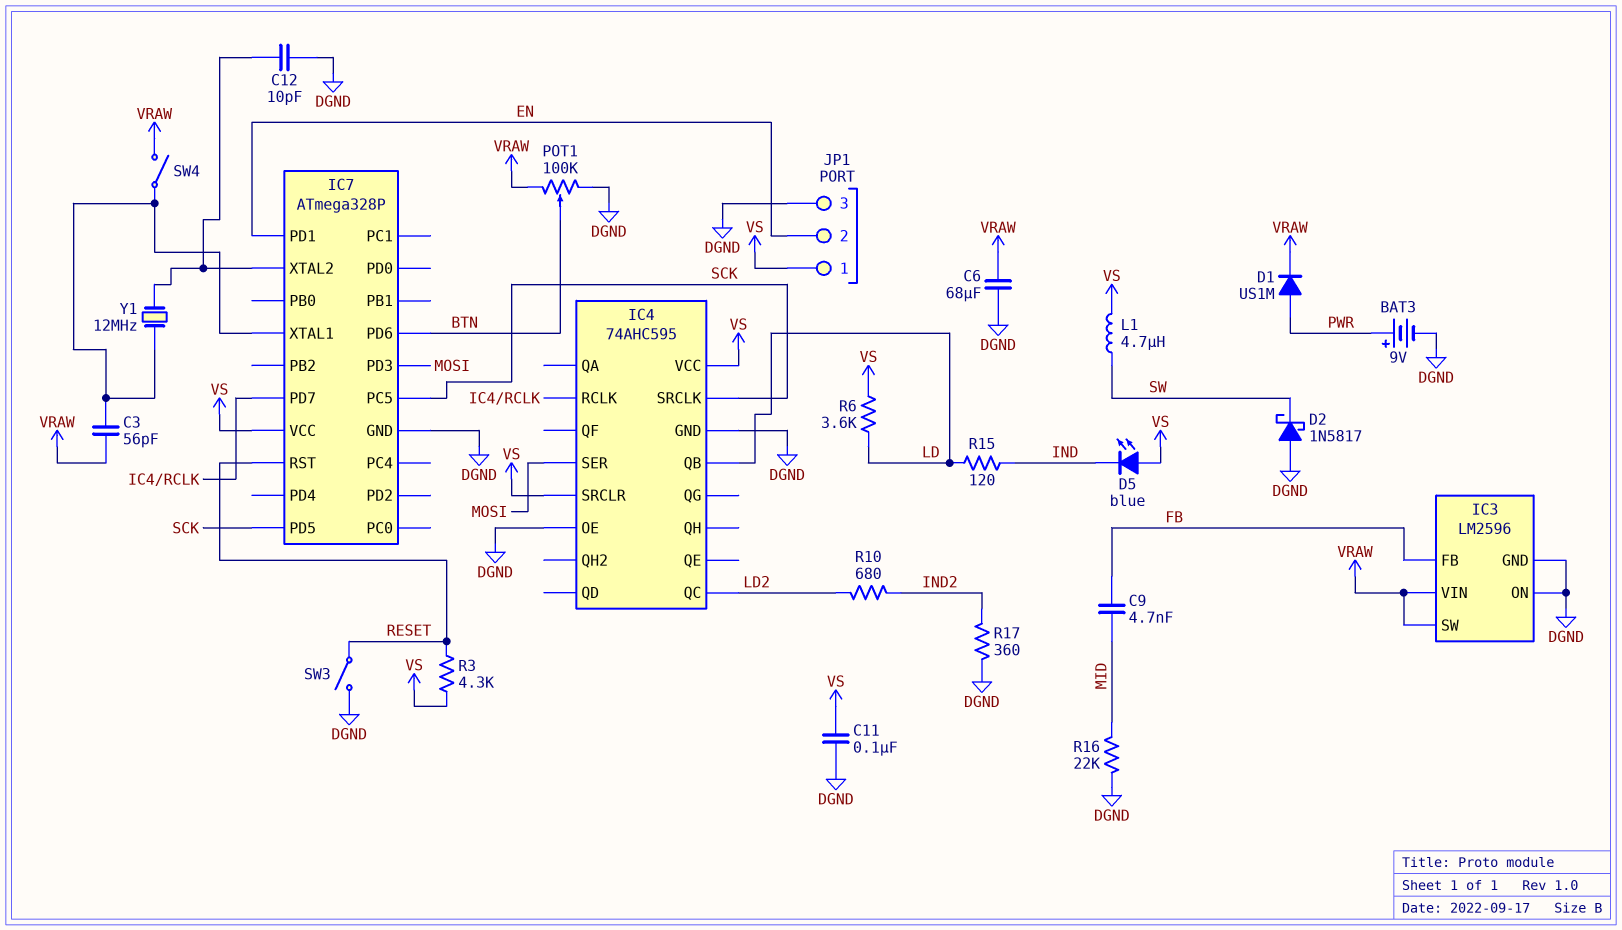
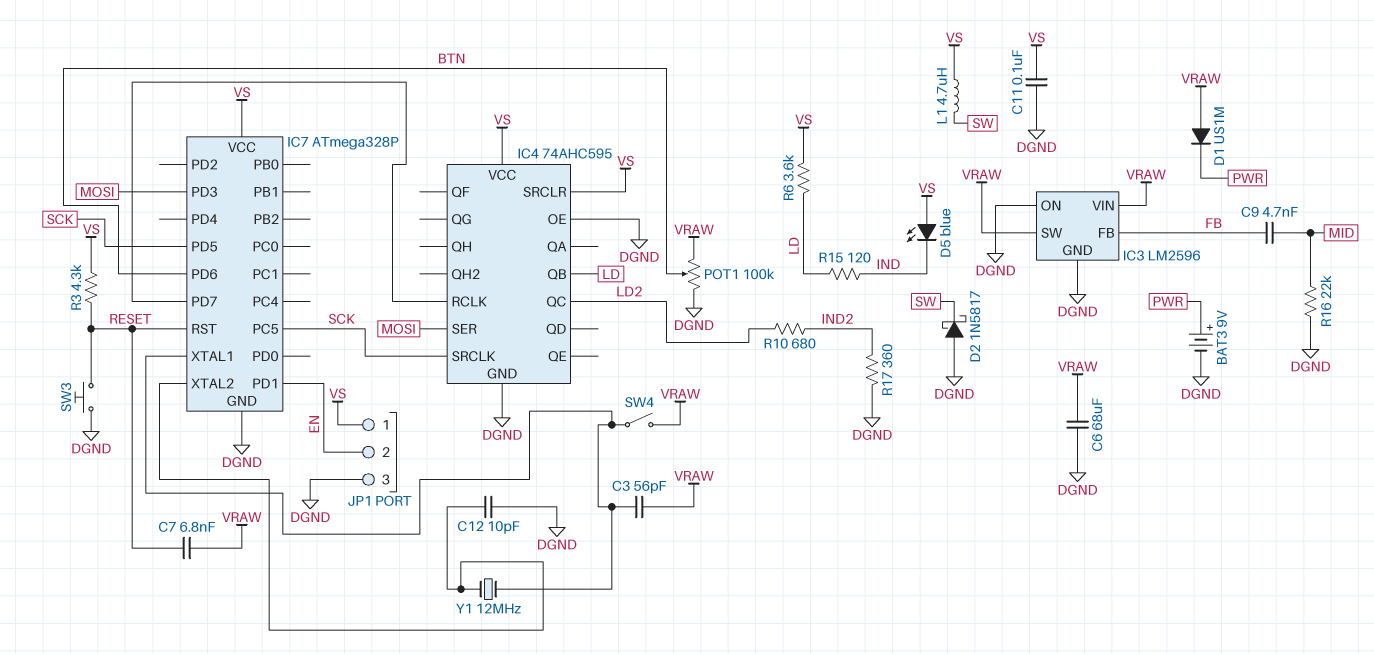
C7: none -> 6.8nF (RESET, VRAW)
D1: diode US1M (A PWR, K VRAW) -> diode US1M (A VRAW, K PWR)
SW3: switch (DGND, RESET) -> button (DGND, RESET)

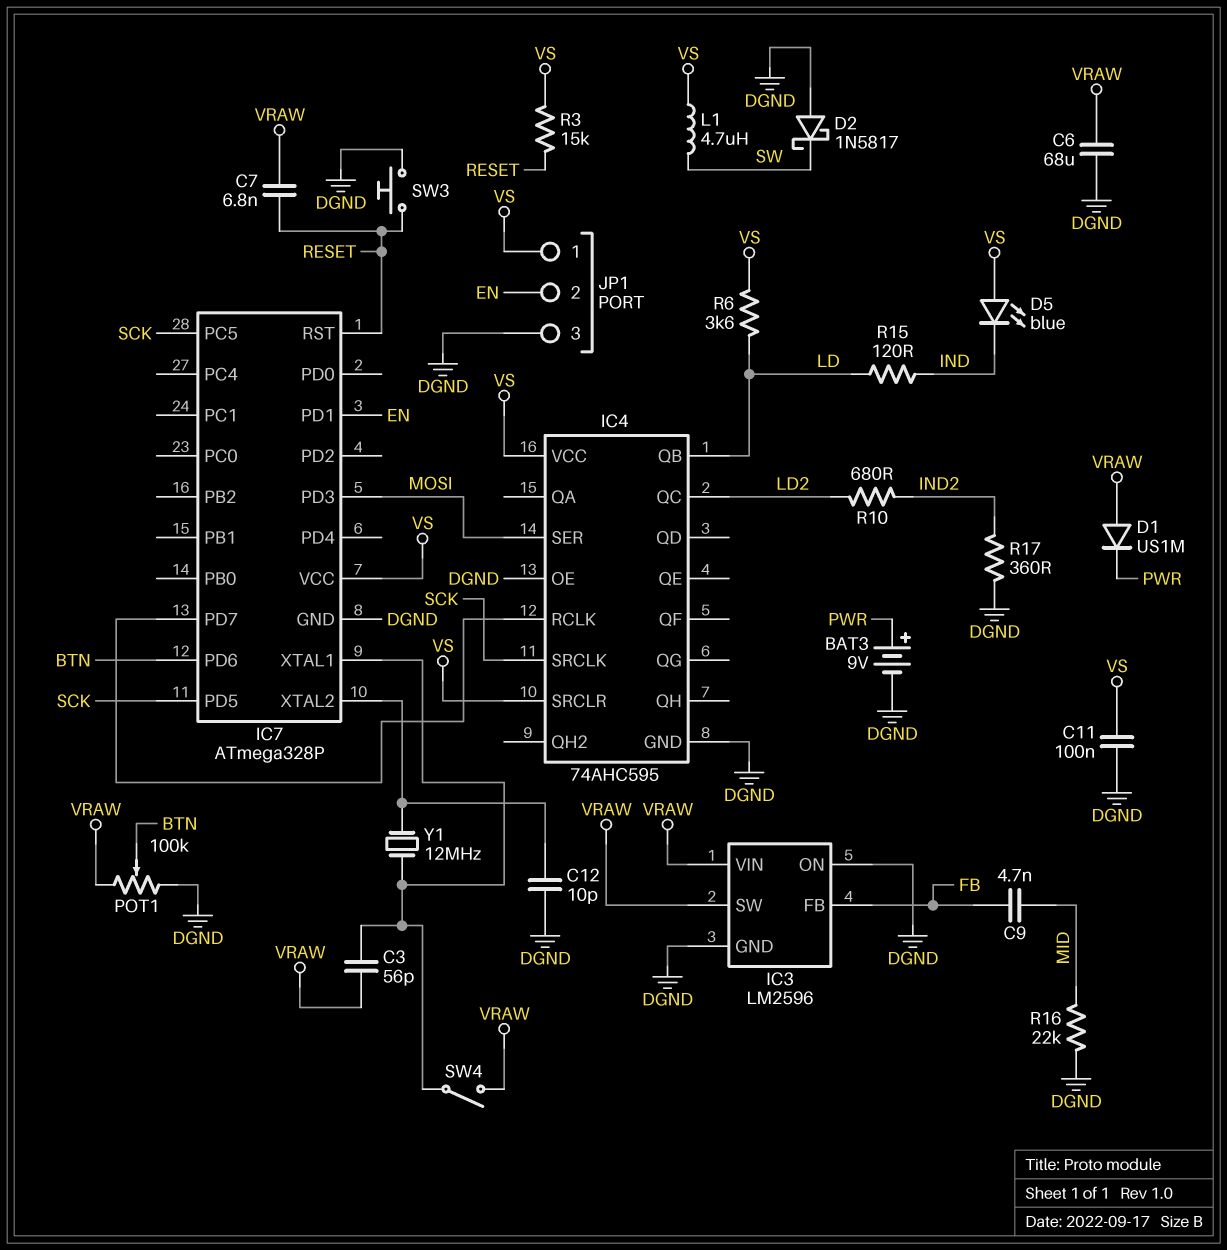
R3: 4.3k (RESET, VS) -> 15k (RESET, VS)

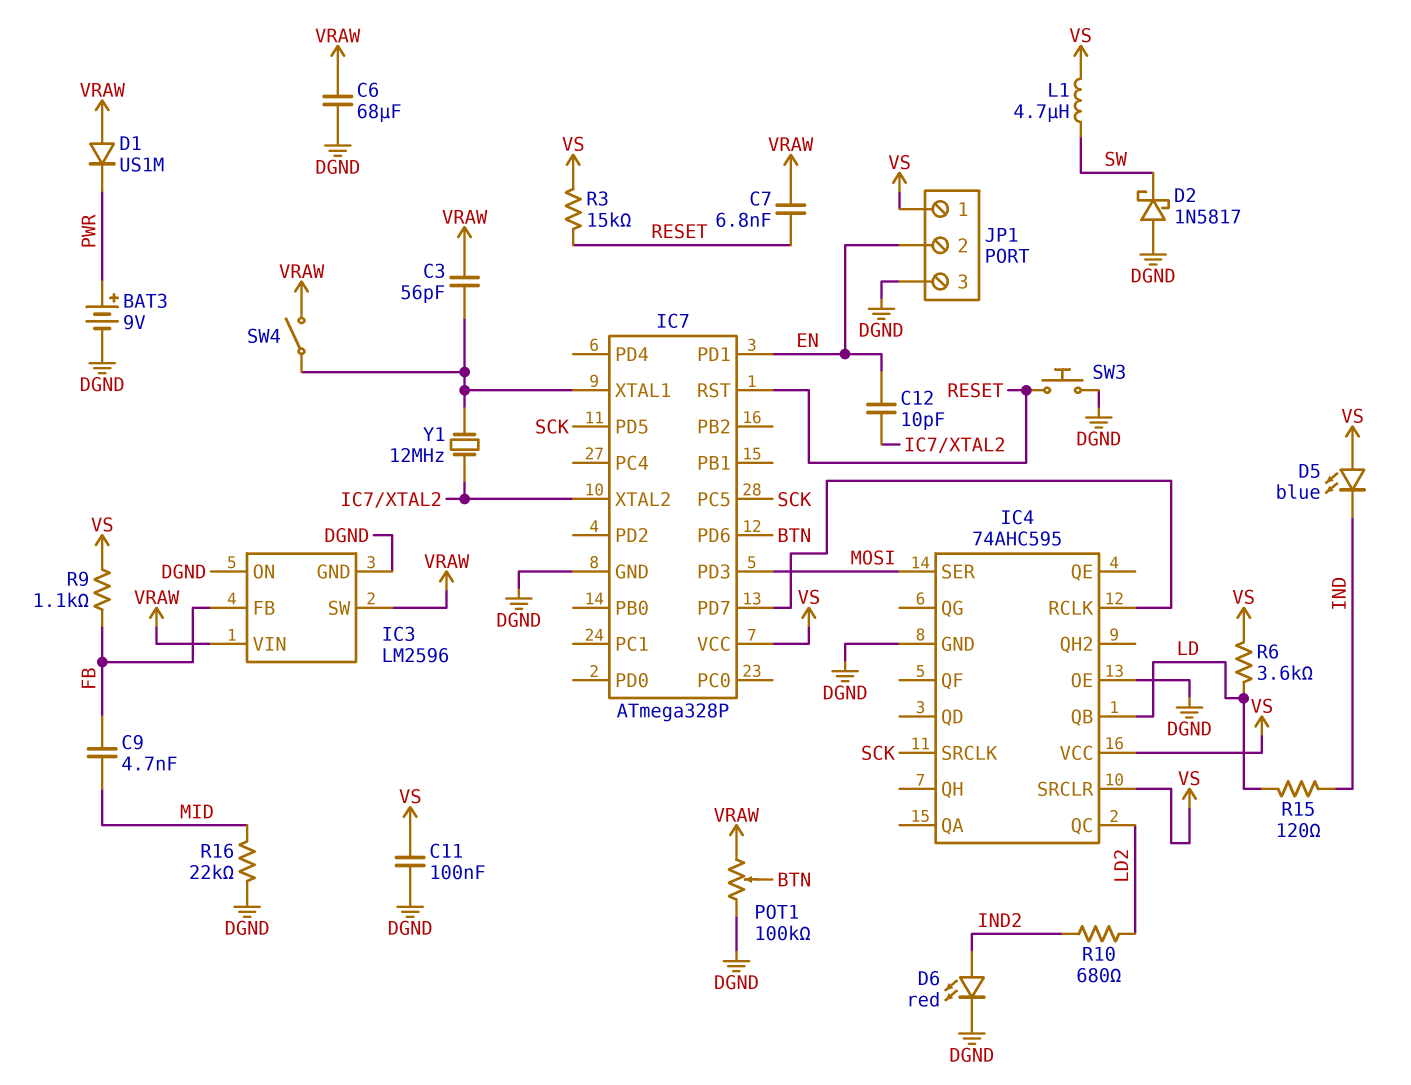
C12: 10pF (DGND, IC7/XTAL2) -> 10pF (EN, IC7/XTAL2)
D6: none -> LED red (A IND2, K DGND)
R9: none -> 1.1k (FB, VS)
R17: 360 (DGND, IND2) -> none

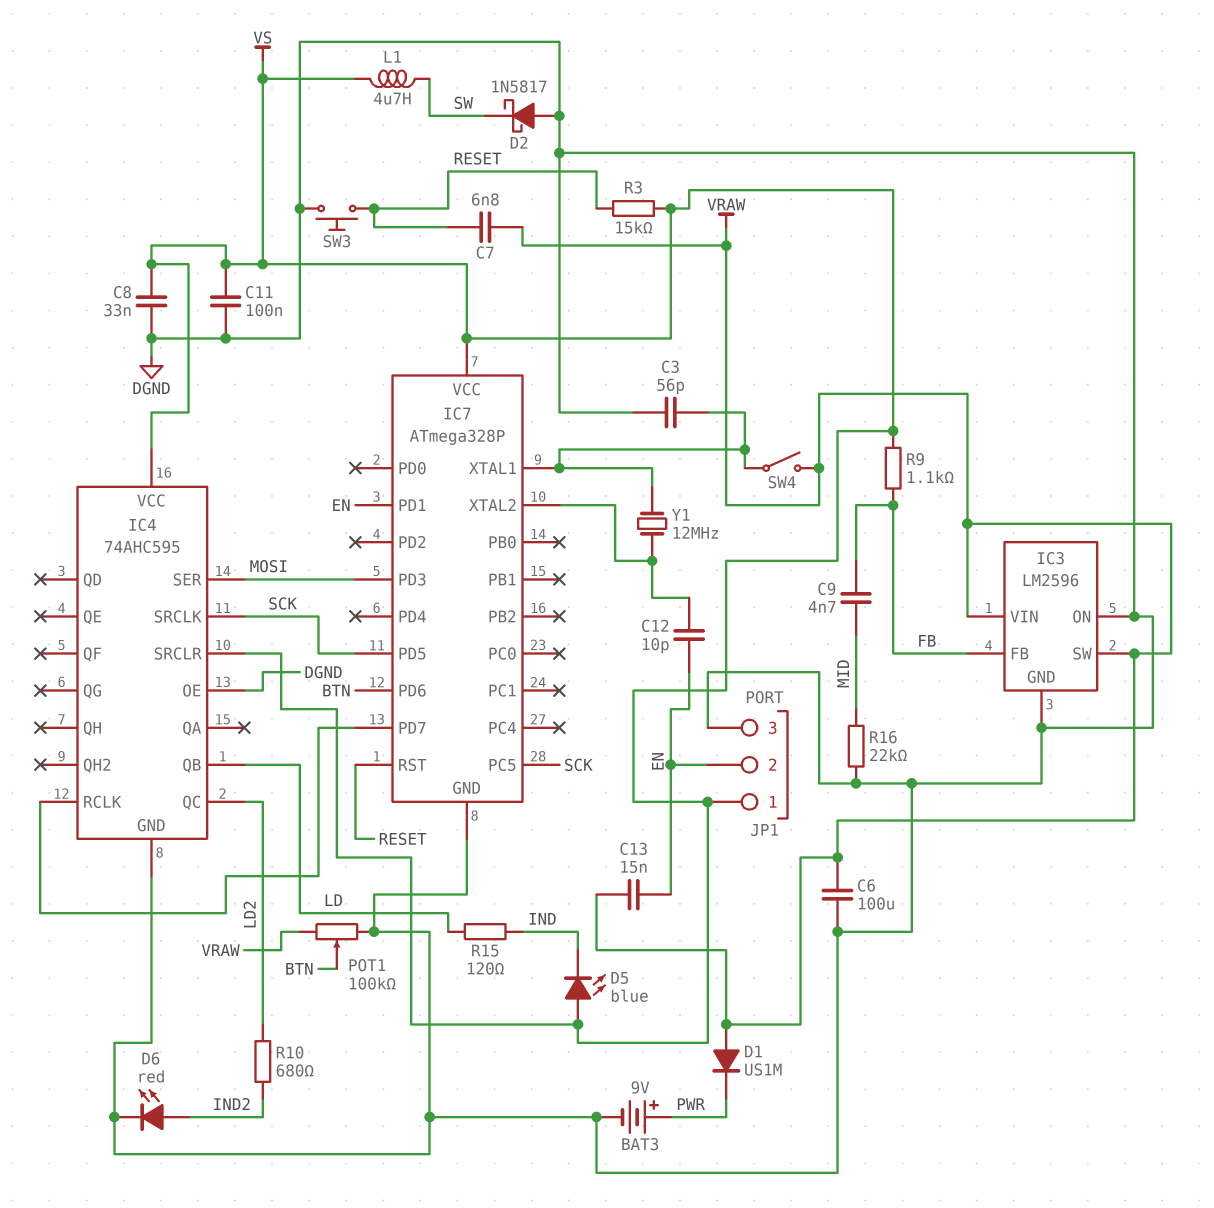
C3: 56pF (IC7/XTAL1, VRAW) -> 56pF (DGND, IC7/XTAL1)
C6: 68uF (DGND, VRAW) -> 100uF (DGND, VRAW)
C8: none -> 33nF (DGND, VS)
C13: none -> 15nF (EN, VRAW)
R6: 3.6k (LD, VS) -> none

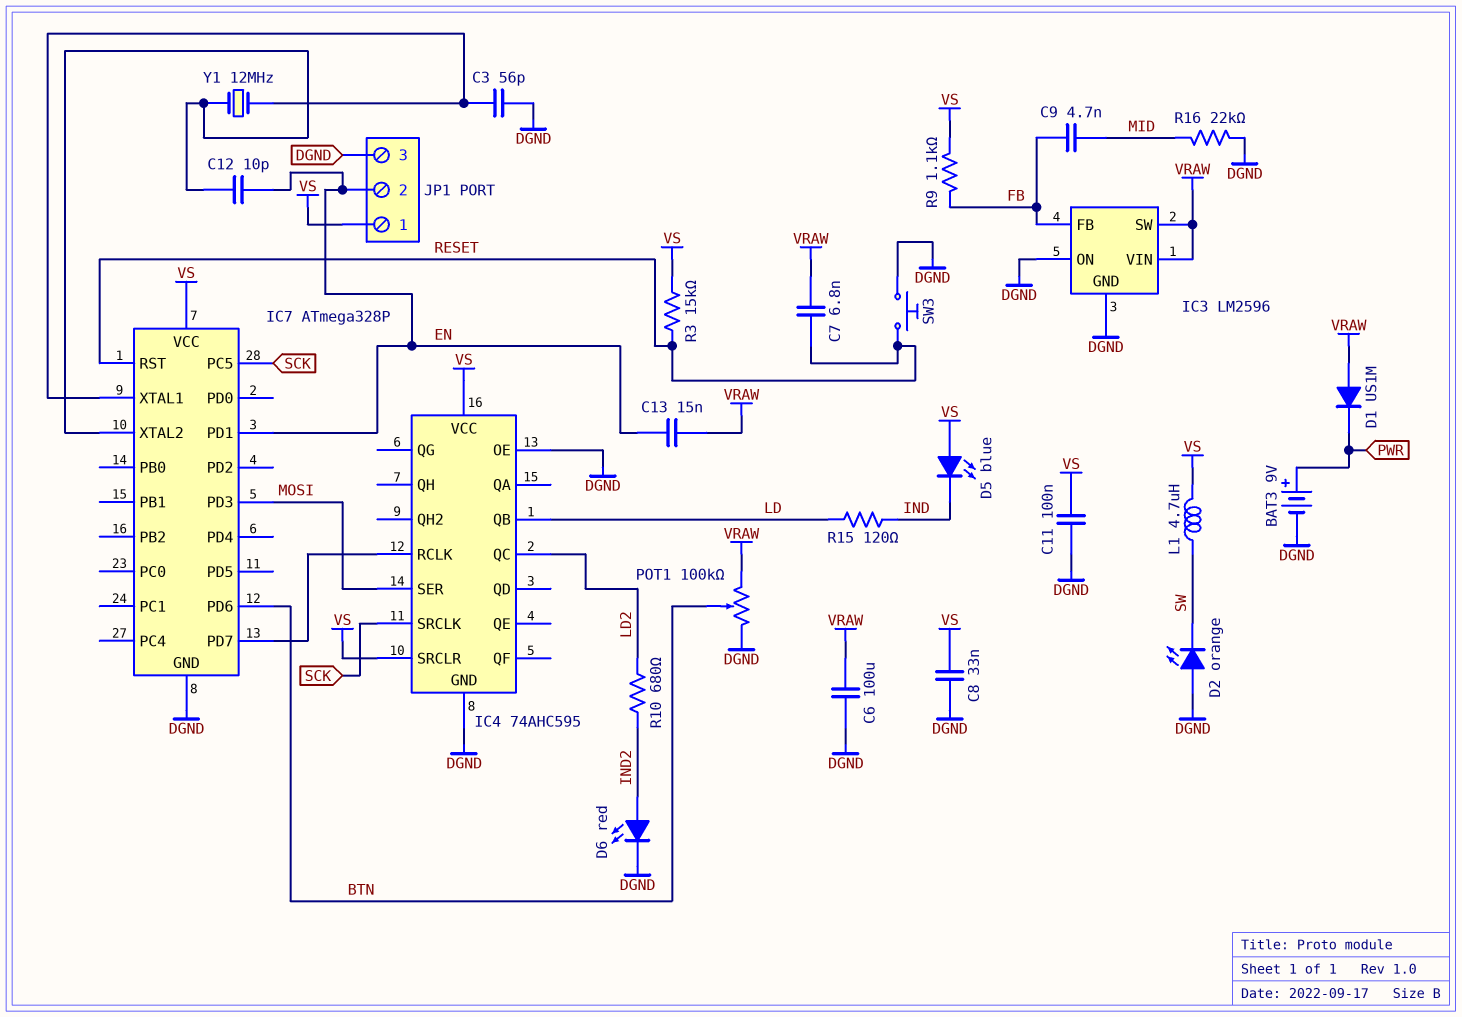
D2: schottky 1N5817 (A DGND, K SW) -> LED orange (A DGND, K SW)
IC7 pin PD5: SCK -> none
SW4: switch (IC7/XTAL1, VRAW) -> none

